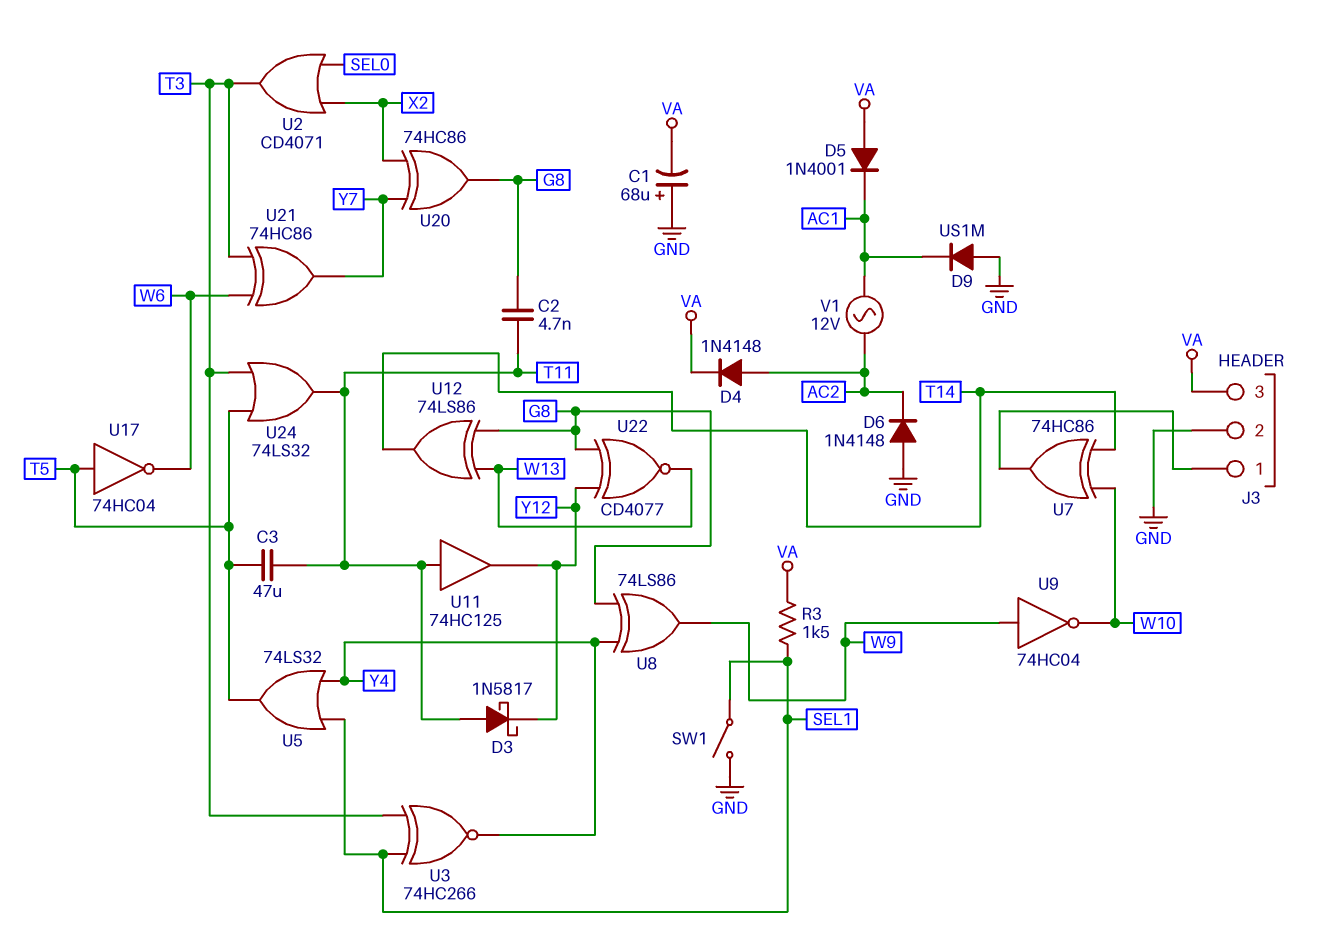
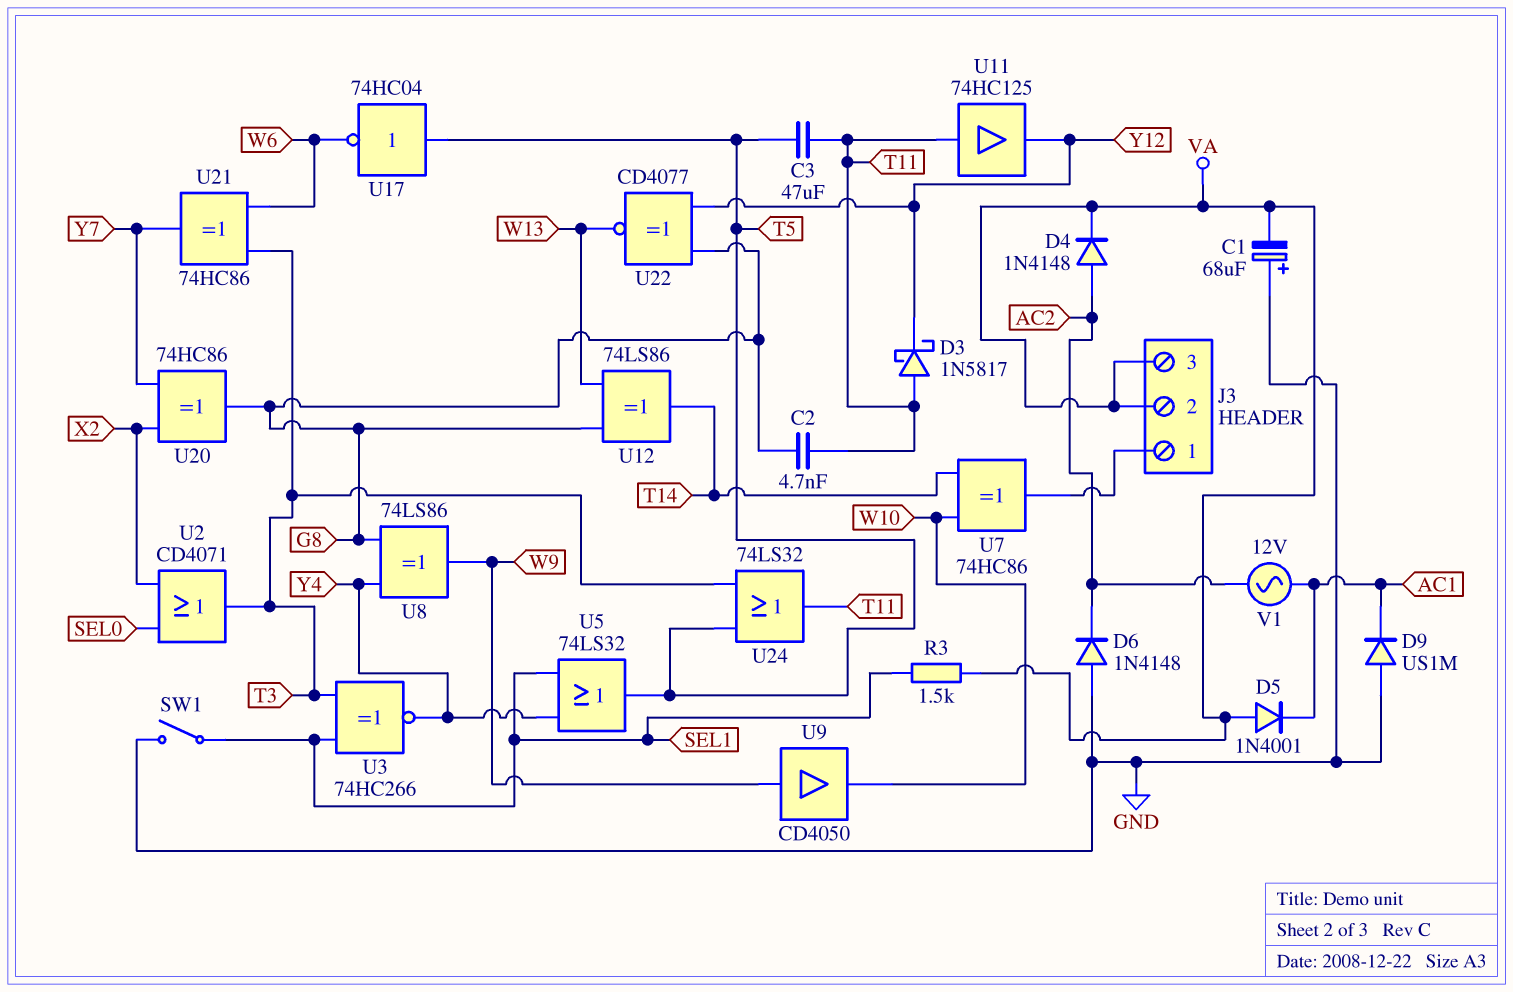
J3 pin 2: GND -> VA
U9: NOT 74HC04 (in W9, out W10) -> buffer CD4050 (in W9, out W10)

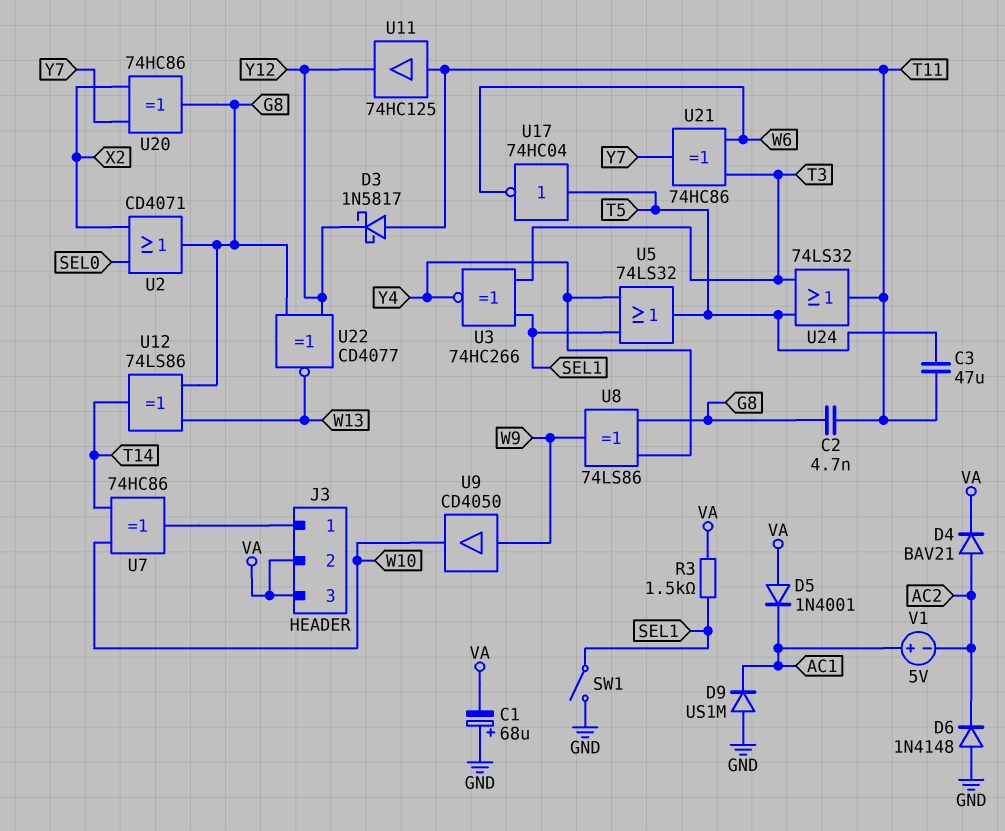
D4: diode 1N4148 (A AC2, K VA) -> diode BAV21 (A AC2, K VA)
U2: OR CD4071 (in SEL0, in X2, out T3) -> OR CD4071 (in SEL0, in X2, out G8)
V1: AC 12V (AC1, AC2) -> 5V (plus AC1, minus AC2)

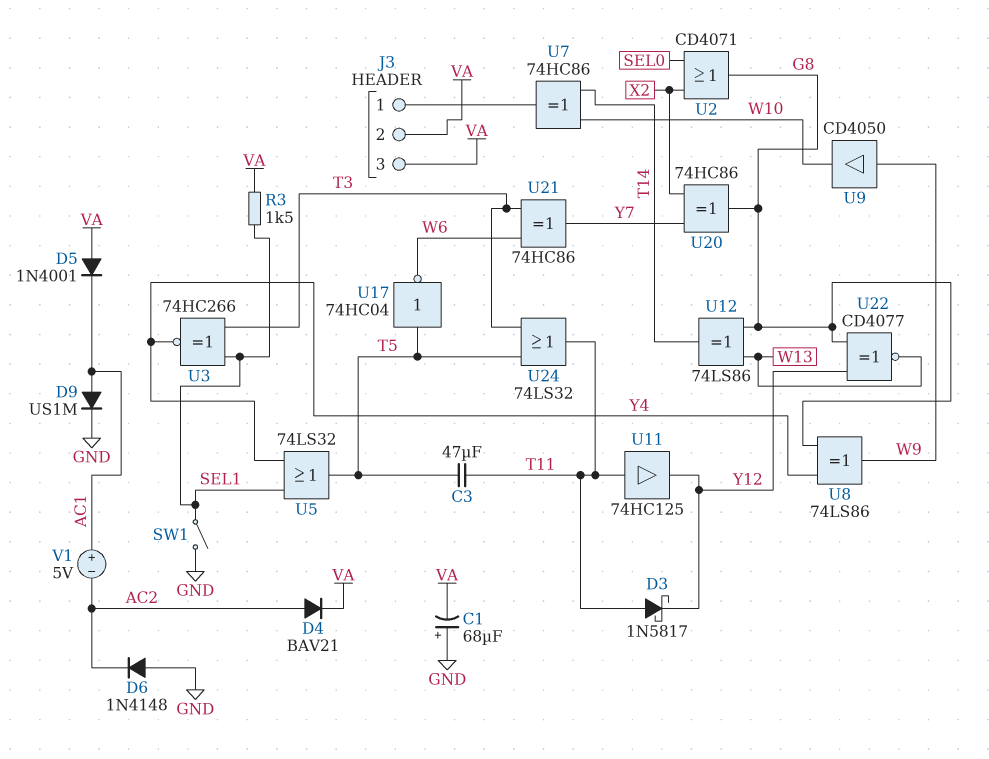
C2: 4.7nF (G8, T11) -> none
D9: diode US1M (A GND, K AC1) -> diode US1M (A AC1, K GND)

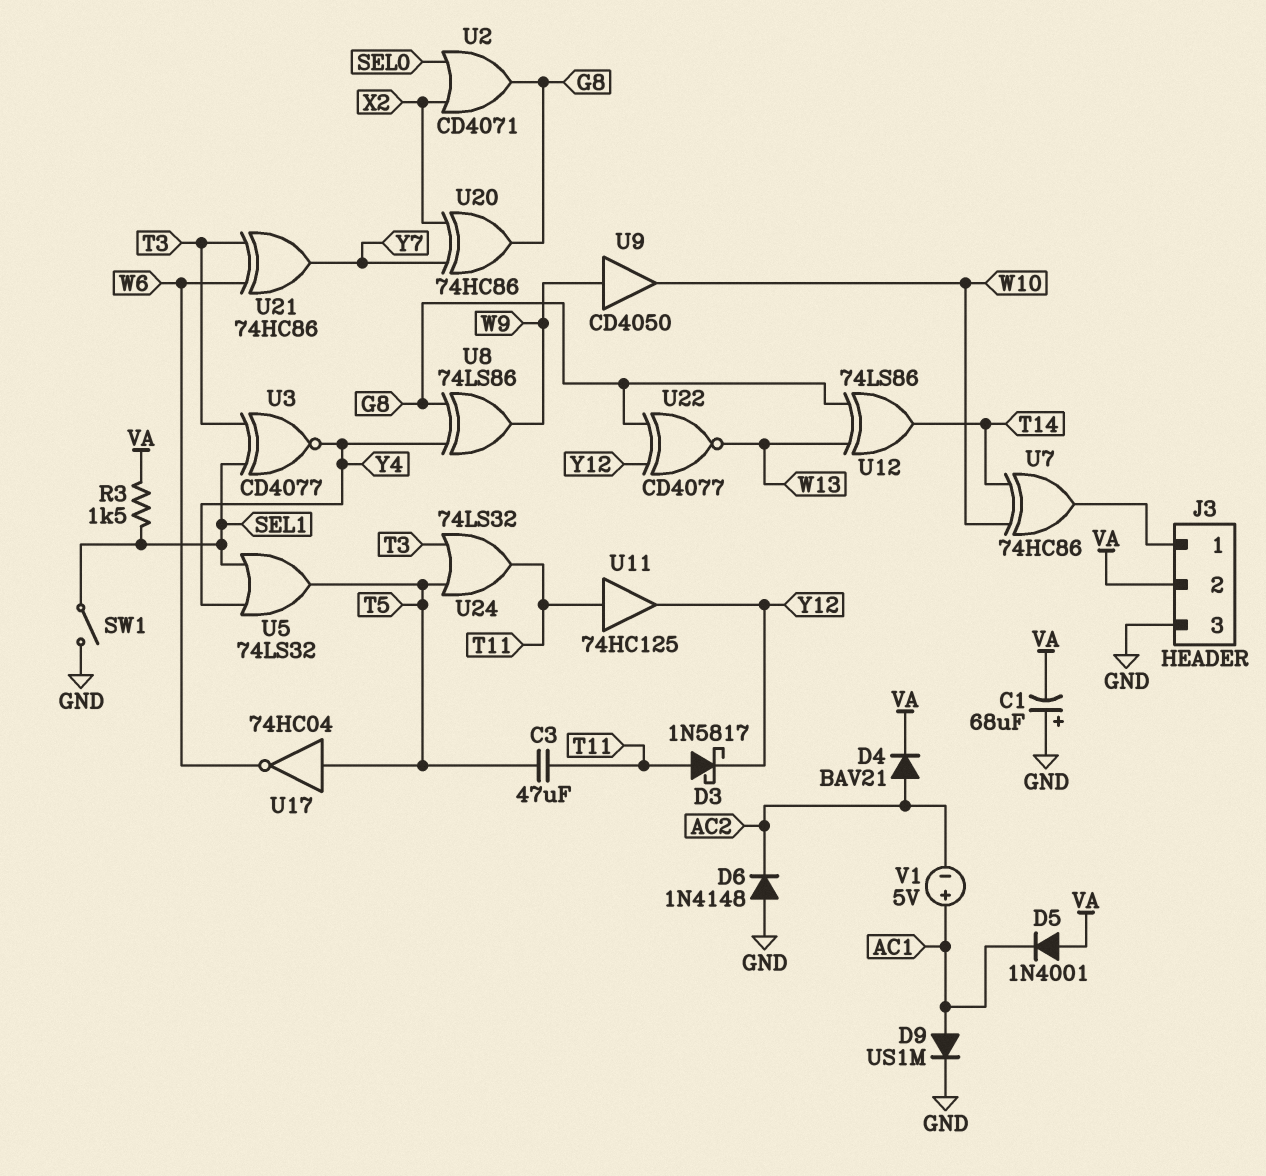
J3 pin 3: VA -> GND
U3: XNOR 74HC266 (in SEL1, in T3, out Y4) -> XNOR CD4077 (in SEL1, in T3, out Y4)

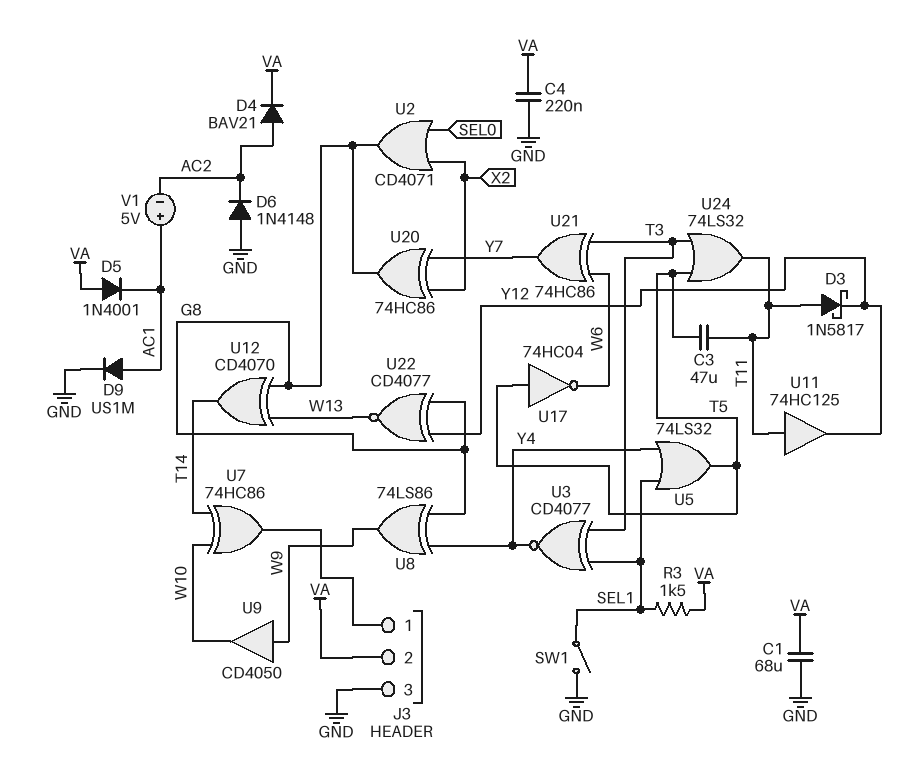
C1: 68uF (plus GND, minus VA) -> 68uF (GND, VA)
C4: none -> 220nF (GND, VA)
U12: XOR 74LS86 (in G8, in W13, out T14) -> XOR CD4070 (in G8, in W13, out T14)

